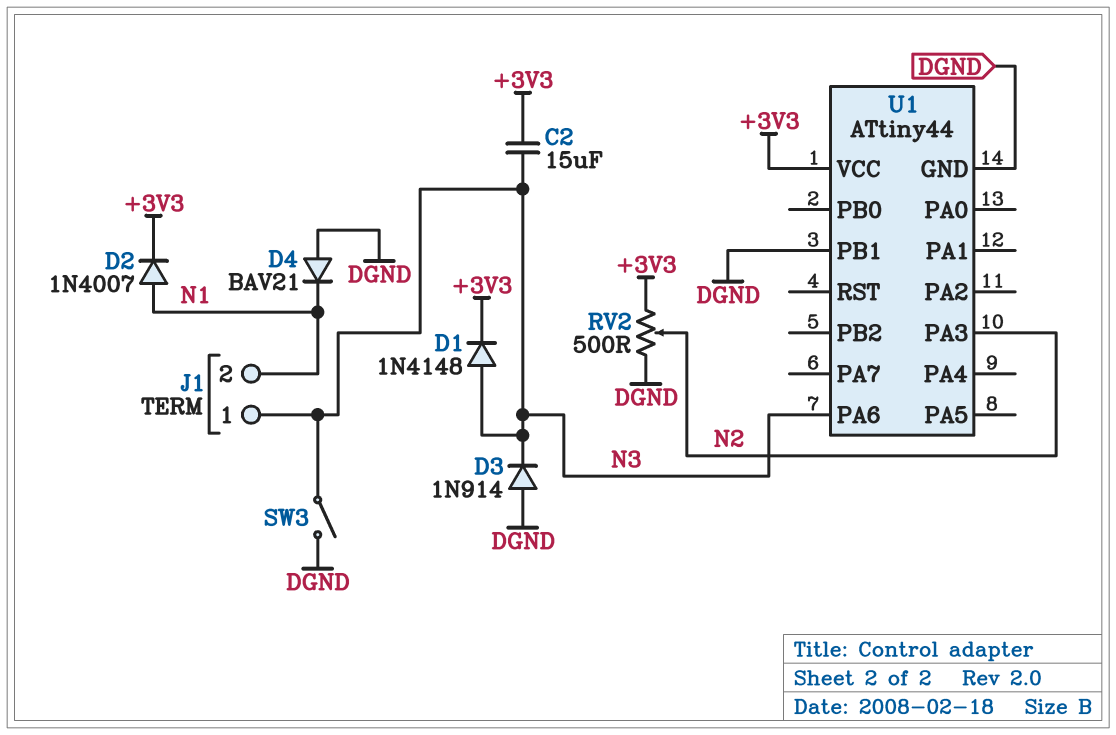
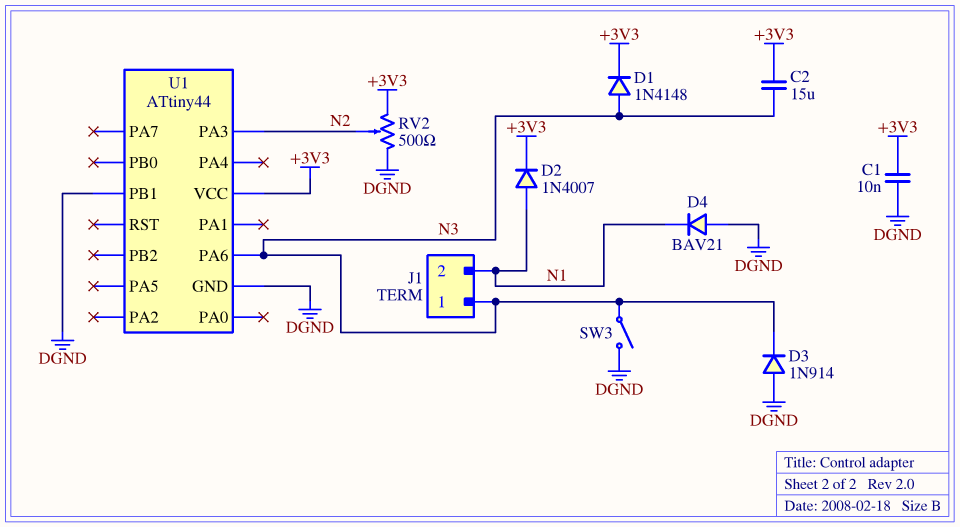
C1: none -> 10nF (+3V3, DGND)

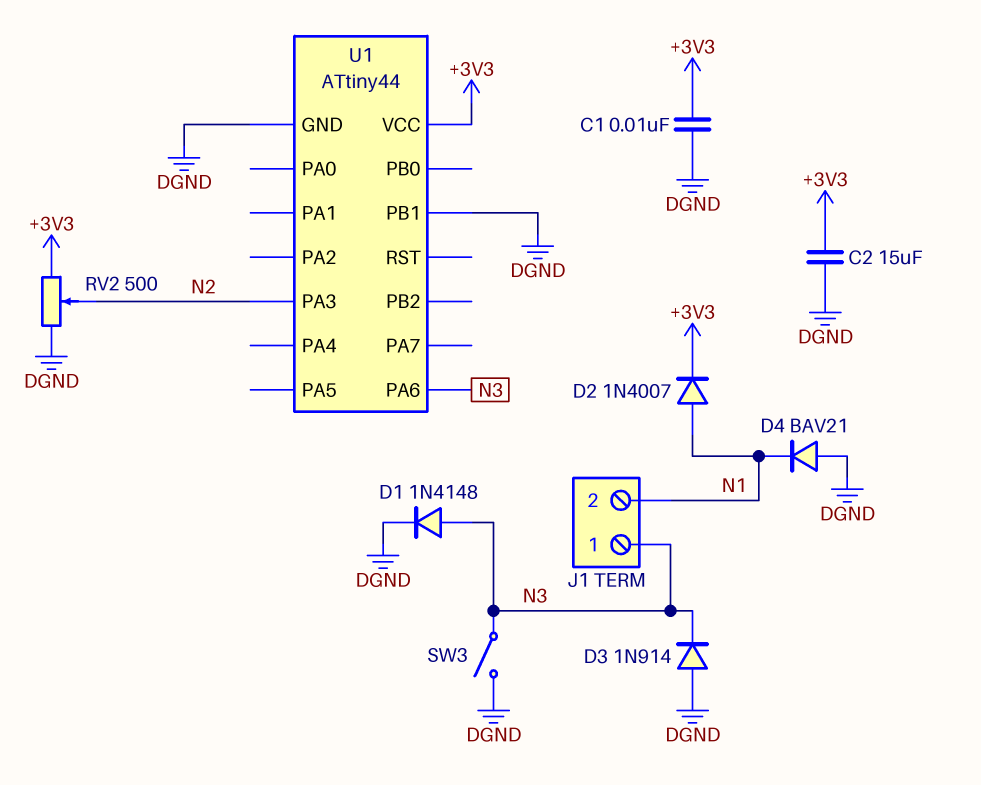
C2: 15uF (+3V3, N3) -> 15uF (+3V3, DGND)
D1: diode 1N4148 (A N3, K +3V3) -> diode 1N4148 (A N3, K DGND)

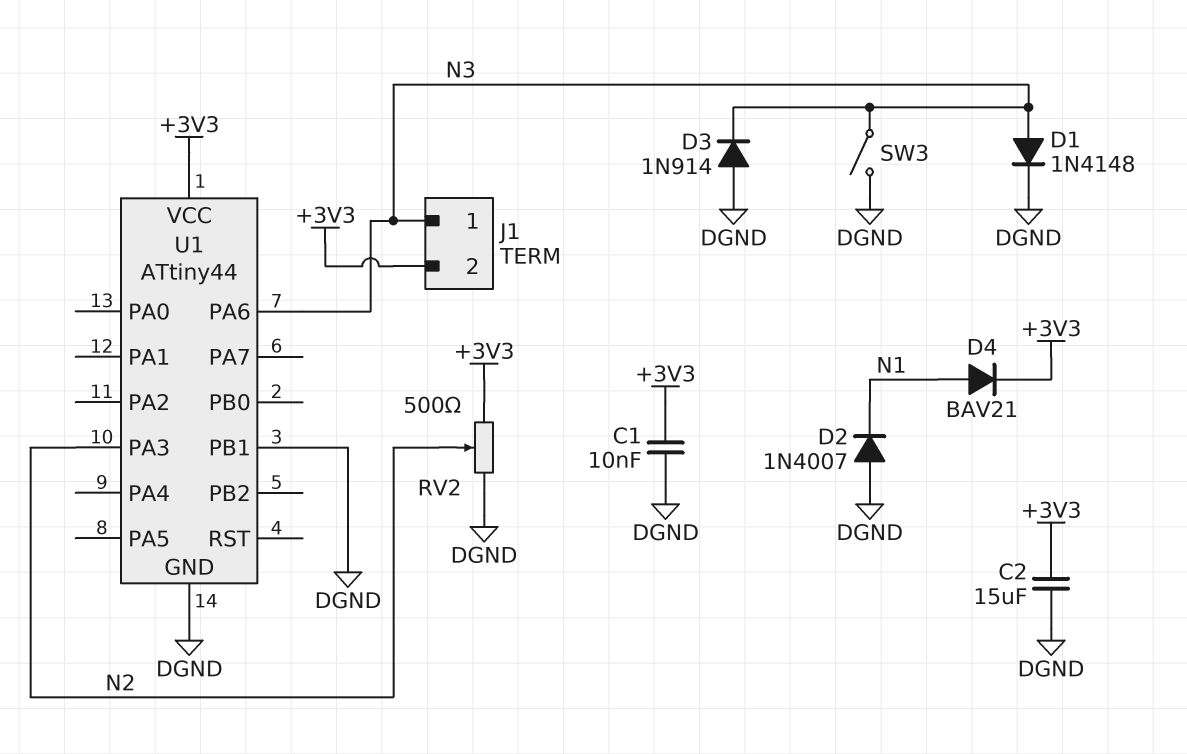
D2: diode 1N4007 (A N1, K +3V3) -> diode 1N4007 (A DGND, K N1)
D4: diode BAV21 (A DGND, K N1) -> diode BAV21 (A N1, K +3V3)
J1 pin 2: N1 -> +3V3

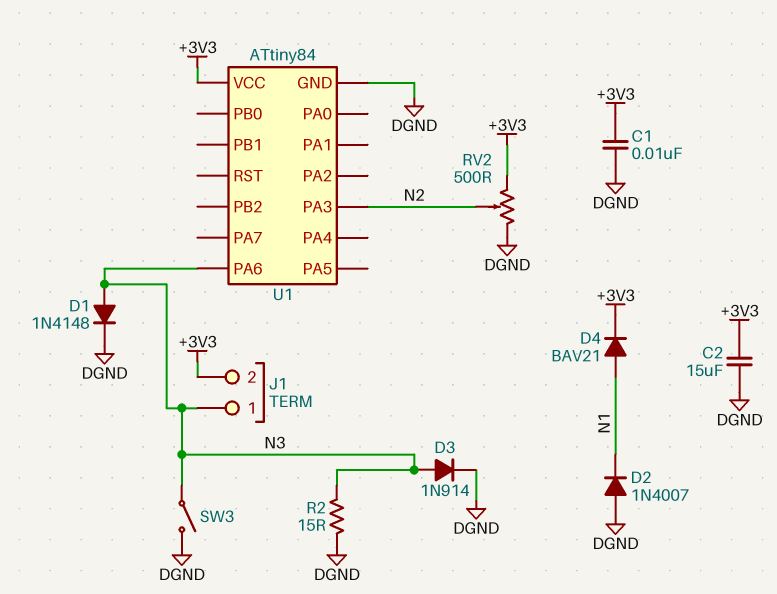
D3: diode 1N914 (A DGND, K N3) -> diode 1N914 (A N3, K DGND)
R2: none -> 15 (DGND, N3)
U1: ATtiny44 -> ATtiny84
U1 pin PB1: DGND -> none

